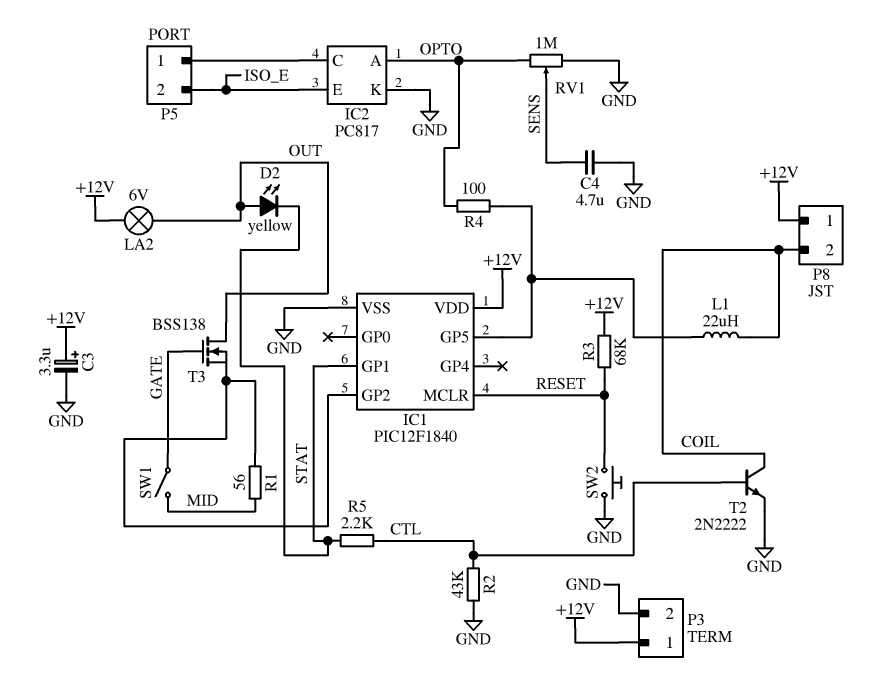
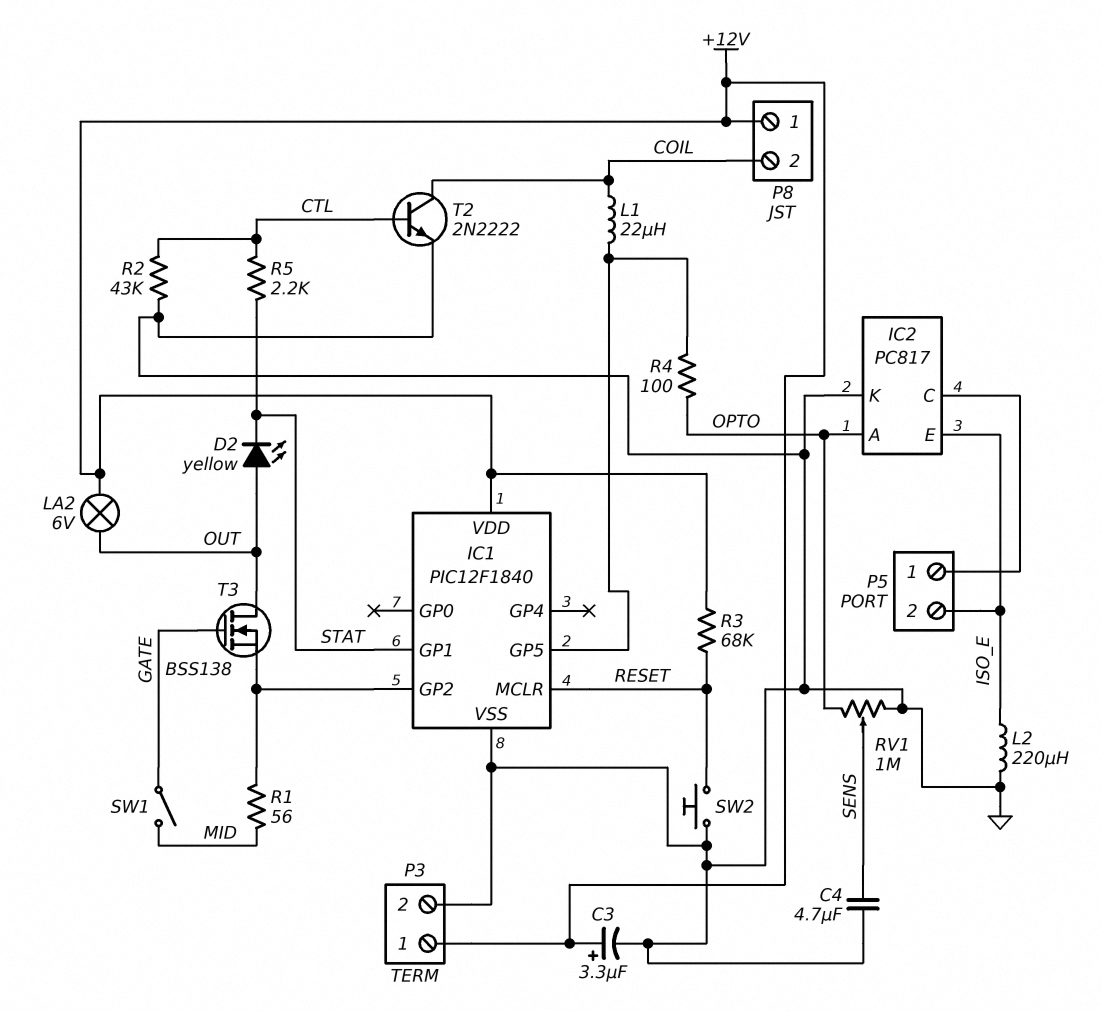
L2: none -> 220uH (GND, ISO_E)

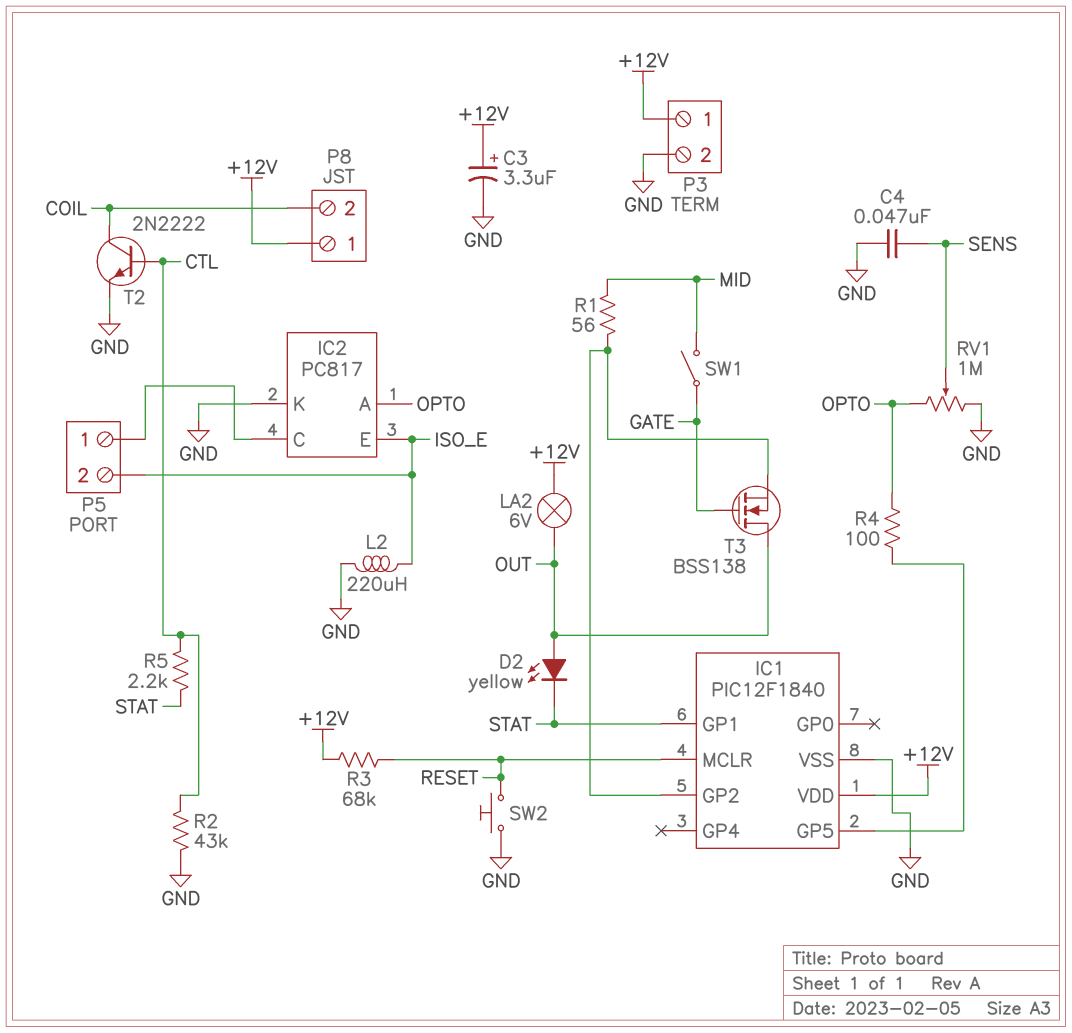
C4: 4.7uF (GND, SENS) -> 47nF (GND, SENS)
L1: 22uH (COIL, IC1/GP5) -> none

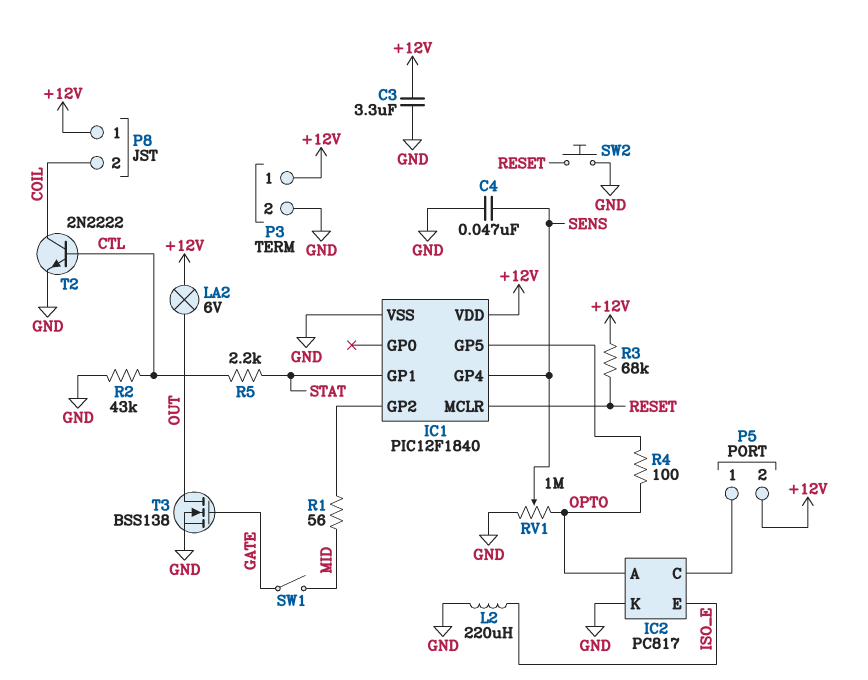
C3: 3.3uF (plus +12V, minus GND) -> 3.3uF (+12V, GND)
D2: LED yellow (A OUT, K STAT) -> none
IC1 pin GP4: none -> SENS
P5 pin 2: ISO_E -> +12V
T3: NMOS BSS138 (G GATE, D OUT, S IC1/GP2) -> NMOS BSS138 (G GATE, D OUT, S GND)

